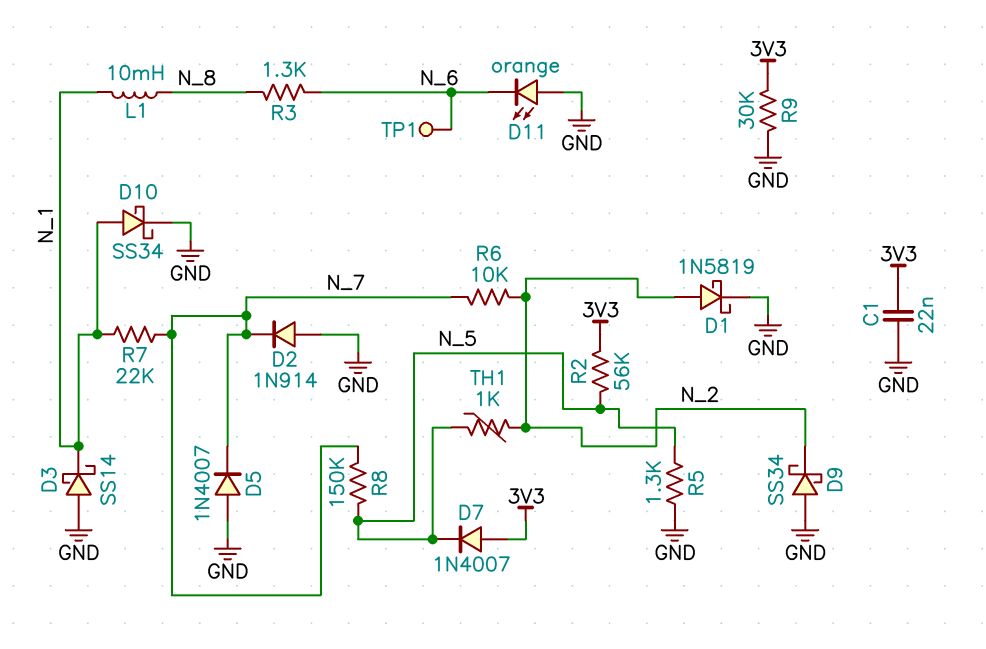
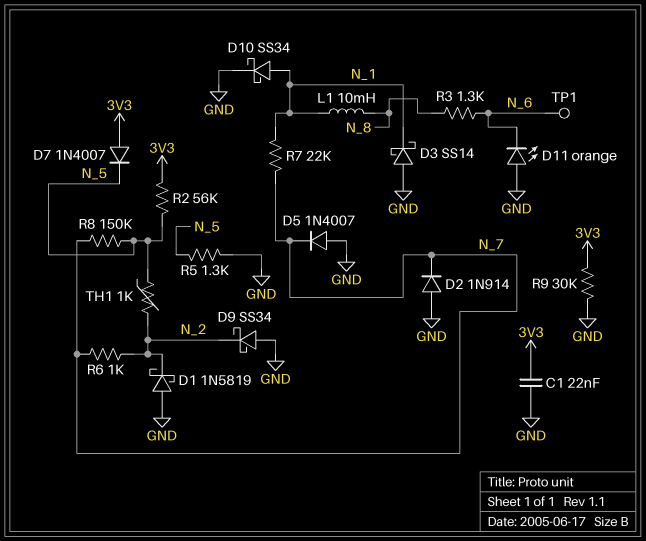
D1: schottky 1N5819 (A N_2, K GND) -> schottky 1N5819 (A GND, K N_2)
R6: 10k (N_2, N_7) -> 1k (N_2, N_7)

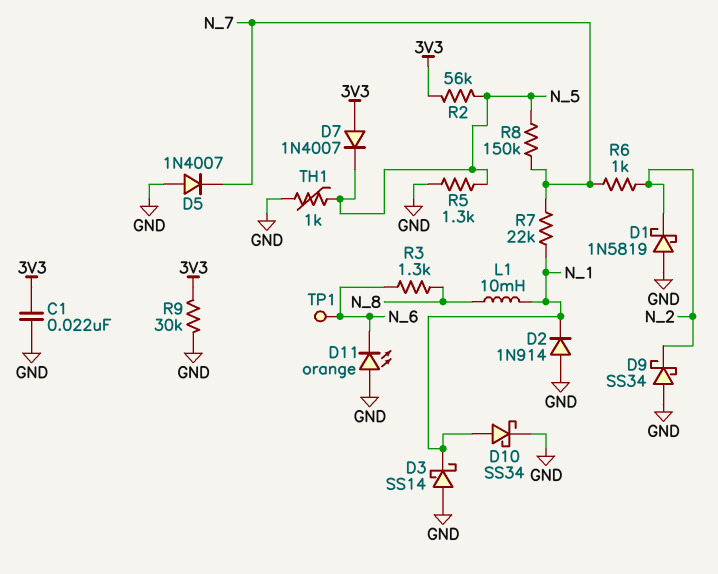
D2: diode 1N914 (A GND, K N_7) -> diode 1N914 (A GND, K N_1)
TH1: 1k (N_2, N_5) -> 1k (GND, N_5)

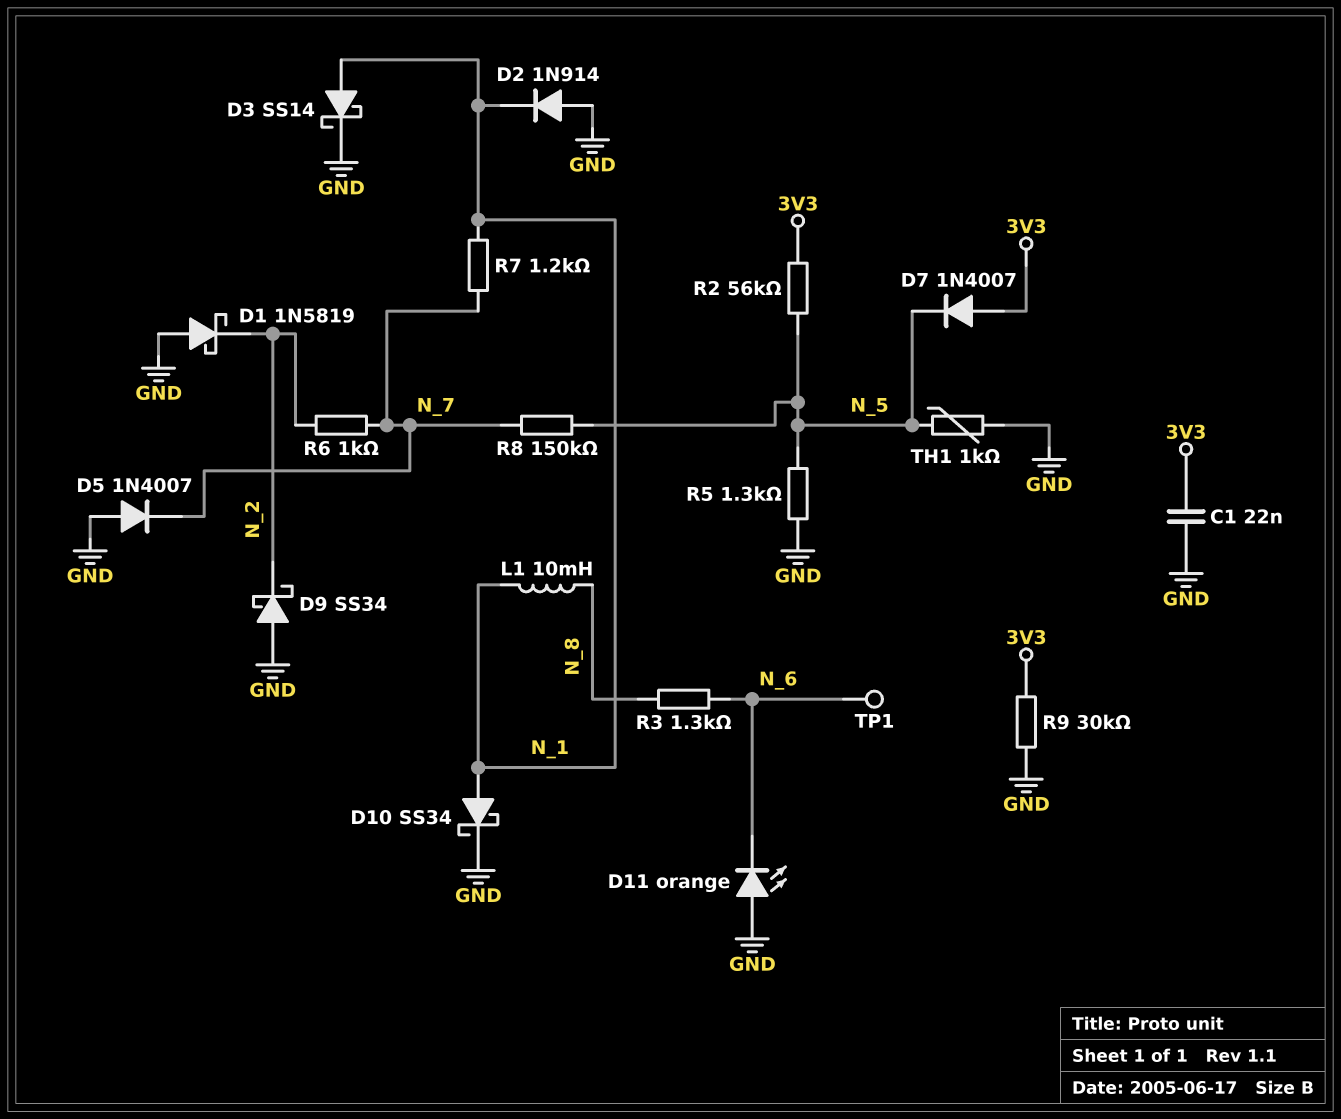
D3: schottky SS14 (A GND, K N_1) -> schottky SS14 (A N_1, K GND)
R7: 22k (N_1, N_7) -> 1.2k (N_1, N_7)

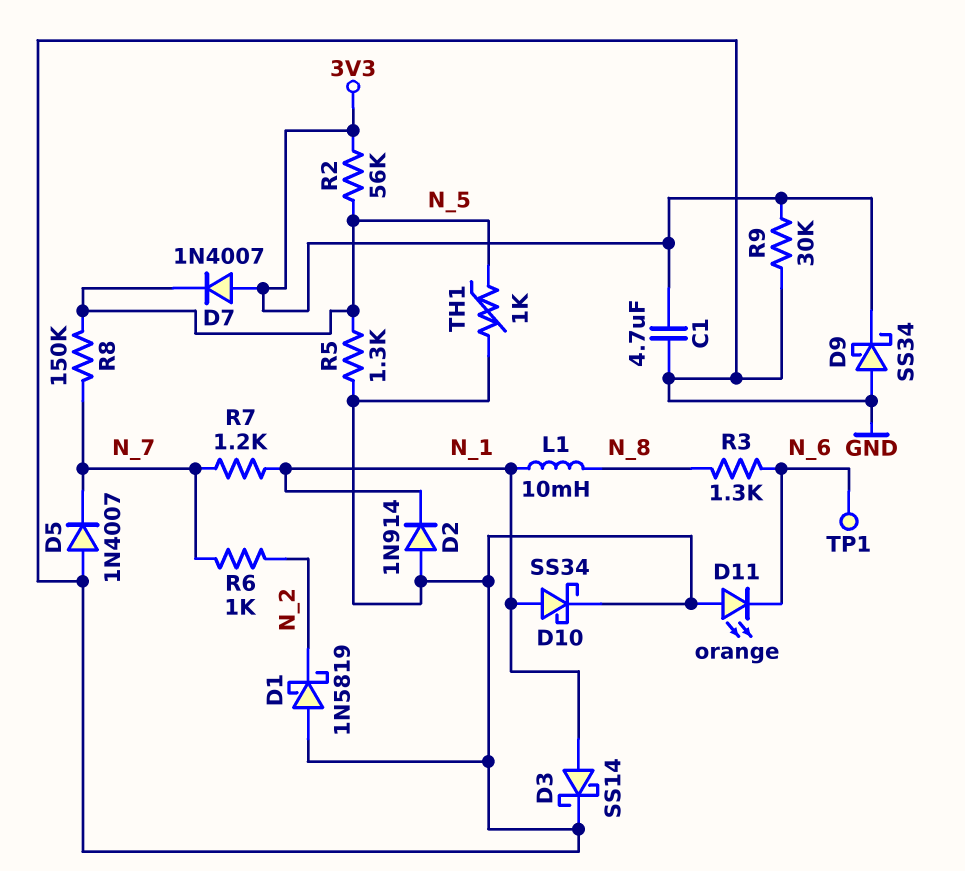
C1: 22nF (3V3, GND) -> 4.7uF (3V3, GND)
D9: schottky SS34 (A GND, K N_2) -> schottky SS34 (A GND, K 3V3)

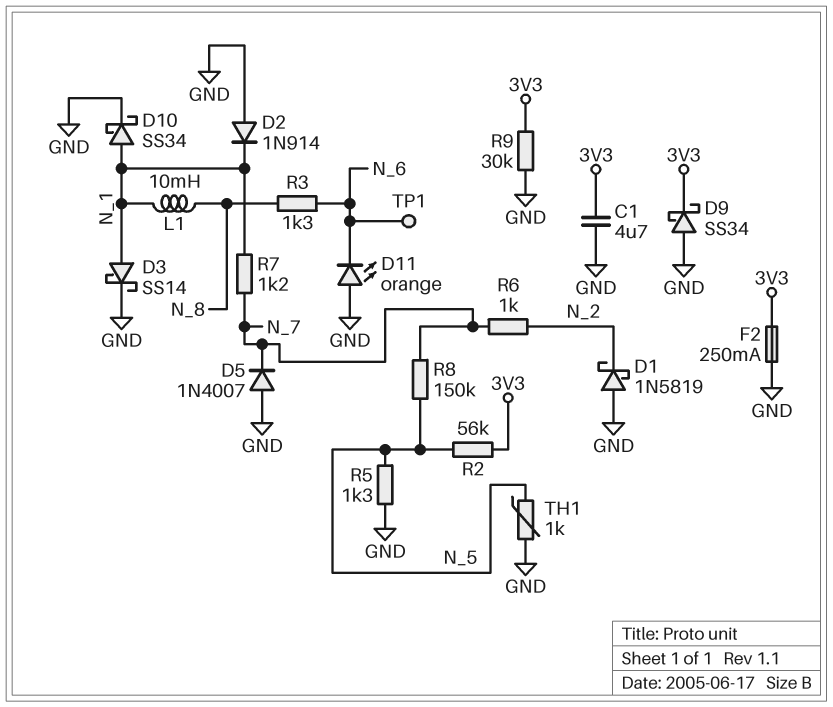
D7: diode 1N4007 (A 3V3, K N_5) -> none
F2: none -> 250mA (3V3, GND)

